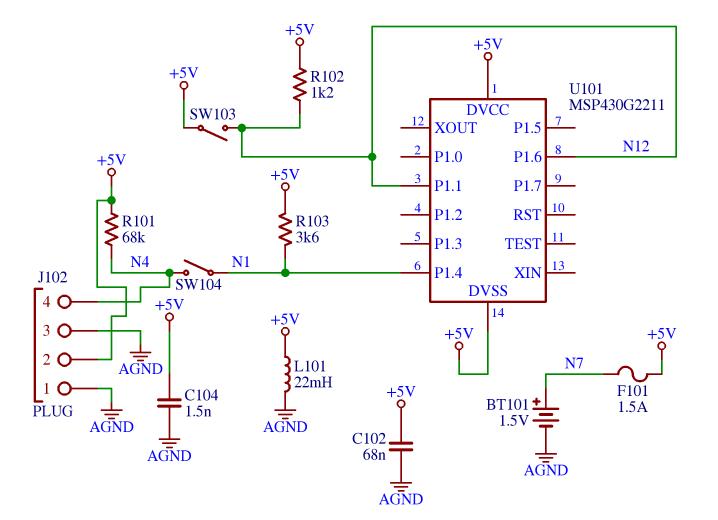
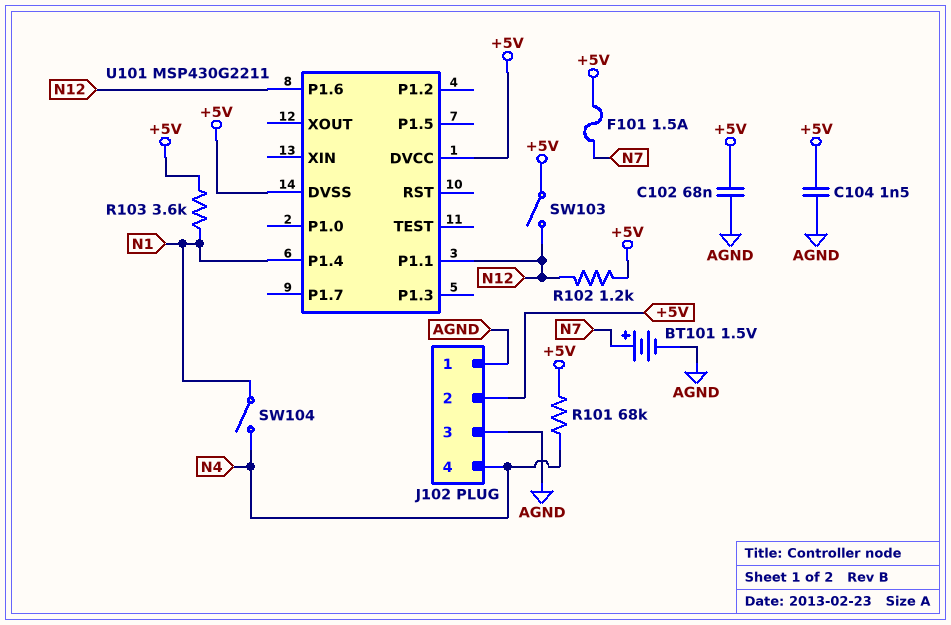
L101: 22mH (+5V, AGND) -> none

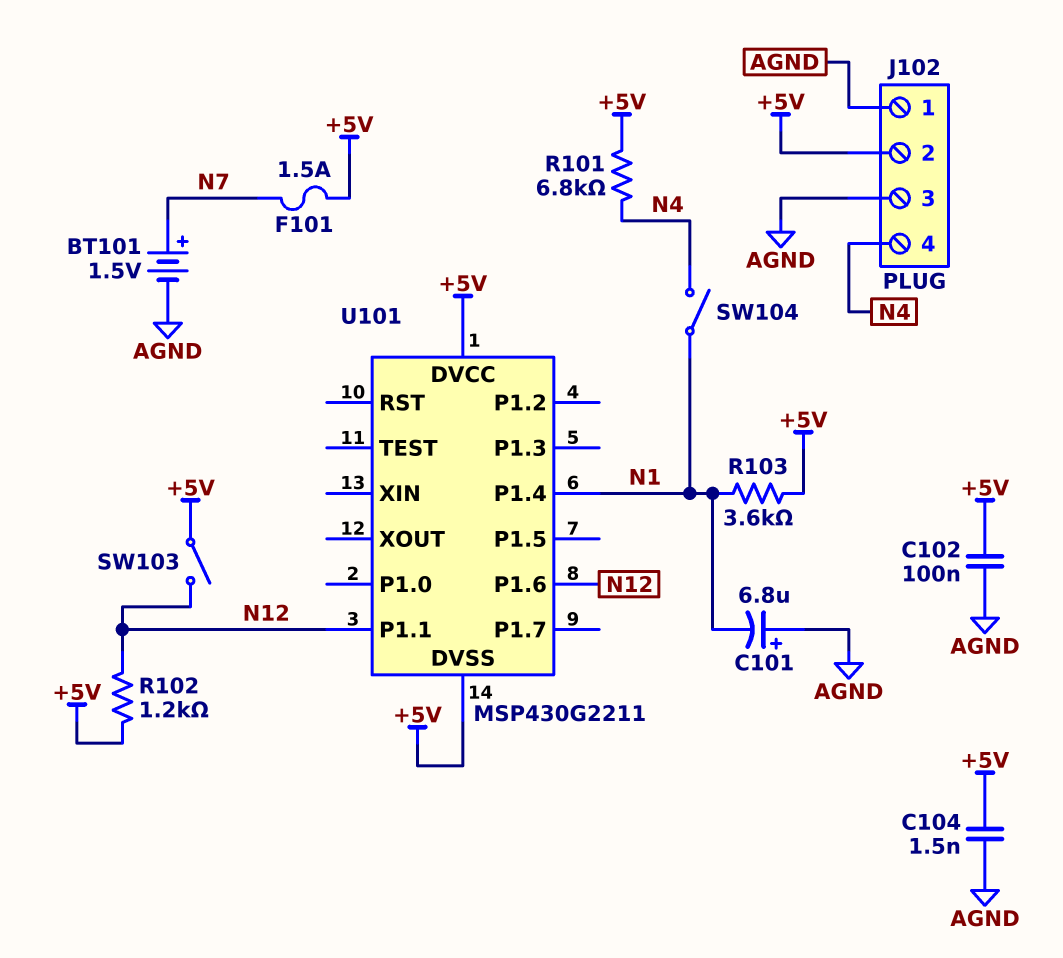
C101: none -> 6.8uF (plus AGND, minus N1)
C102: 68nF (+5V, AGND) -> 100nF (+5V, AGND)
R101: 68k (+5V, N4) -> 6.8k (+5V, N4)

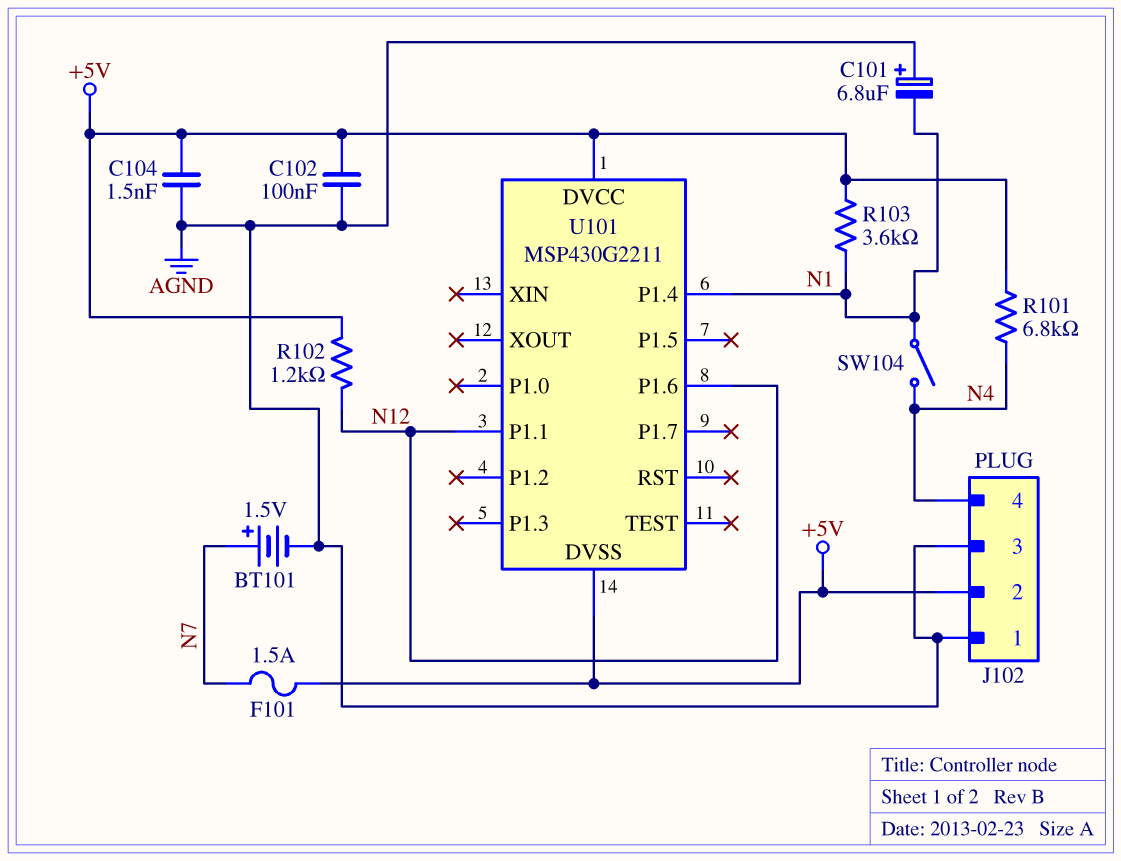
SW103: switch (+5V, N12) -> none

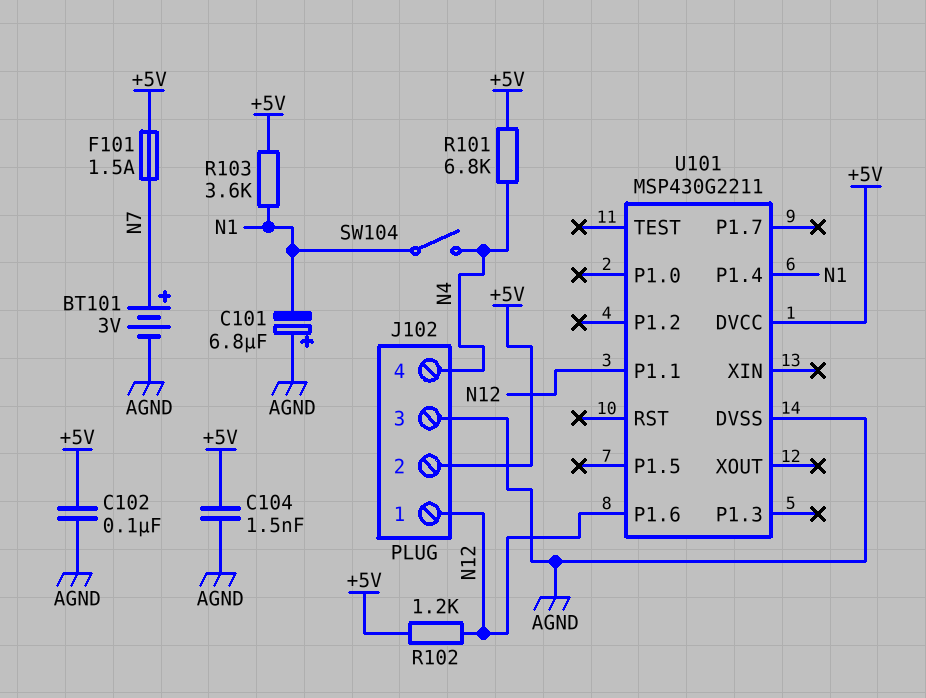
BT101: 1.5V (plus N7, minus AGND) -> 3V (plus N7, minus AGND)
J102 pin 1: AGND -> N12
U101 pin DVSS: +5V -> AGND

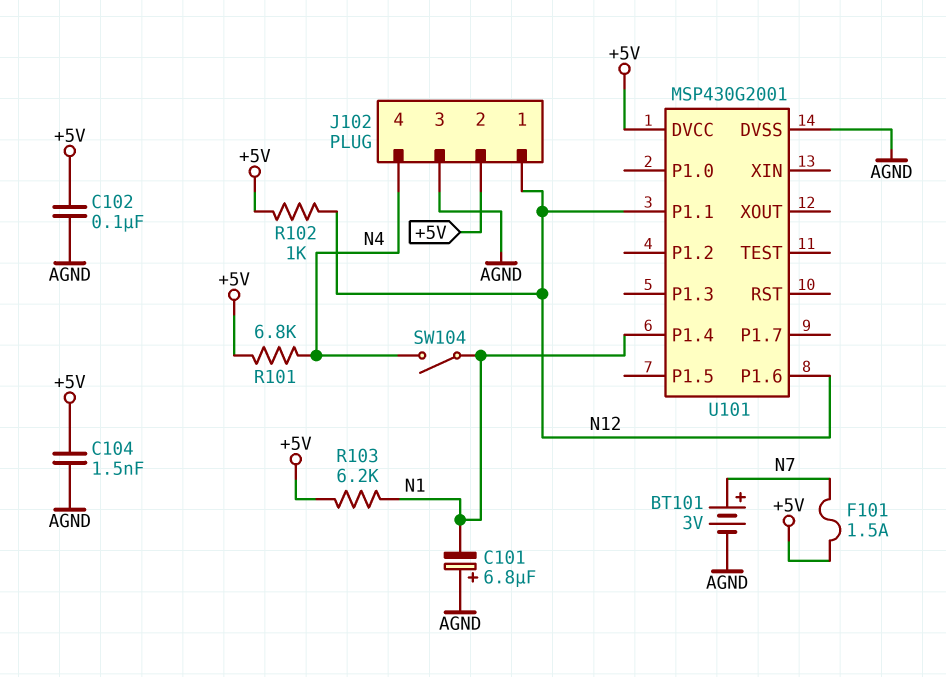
R102: 1.2k (+5V, N12) -> 1k (+5V, N12)
R103: 3.6k (+5V, N1) -> 6.2k (+5V, N1)
U101: MSP430G2211 -> MSP430G2001

